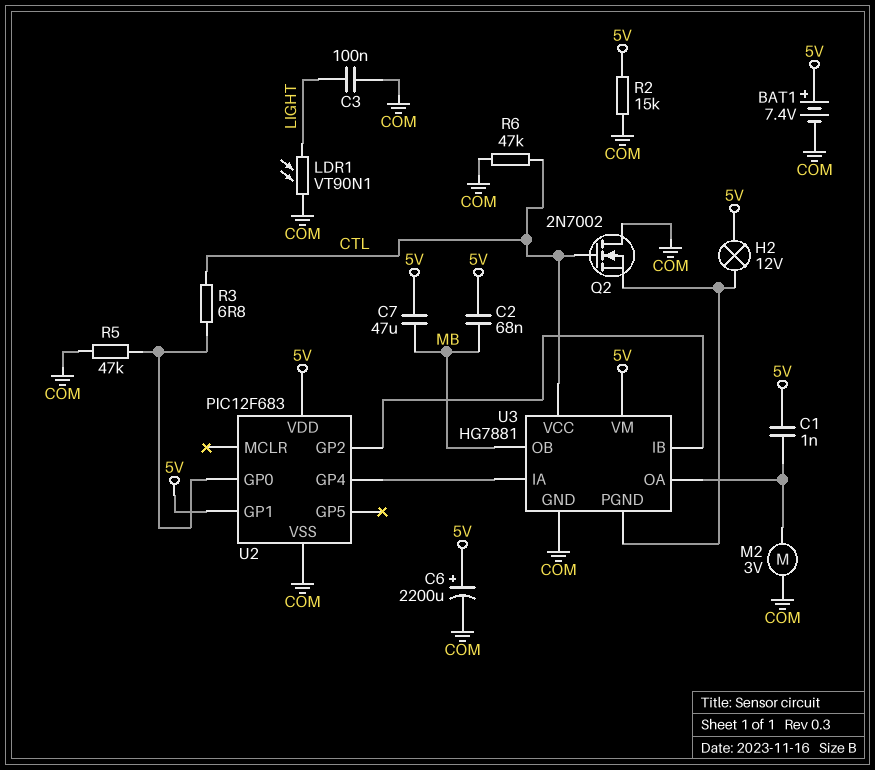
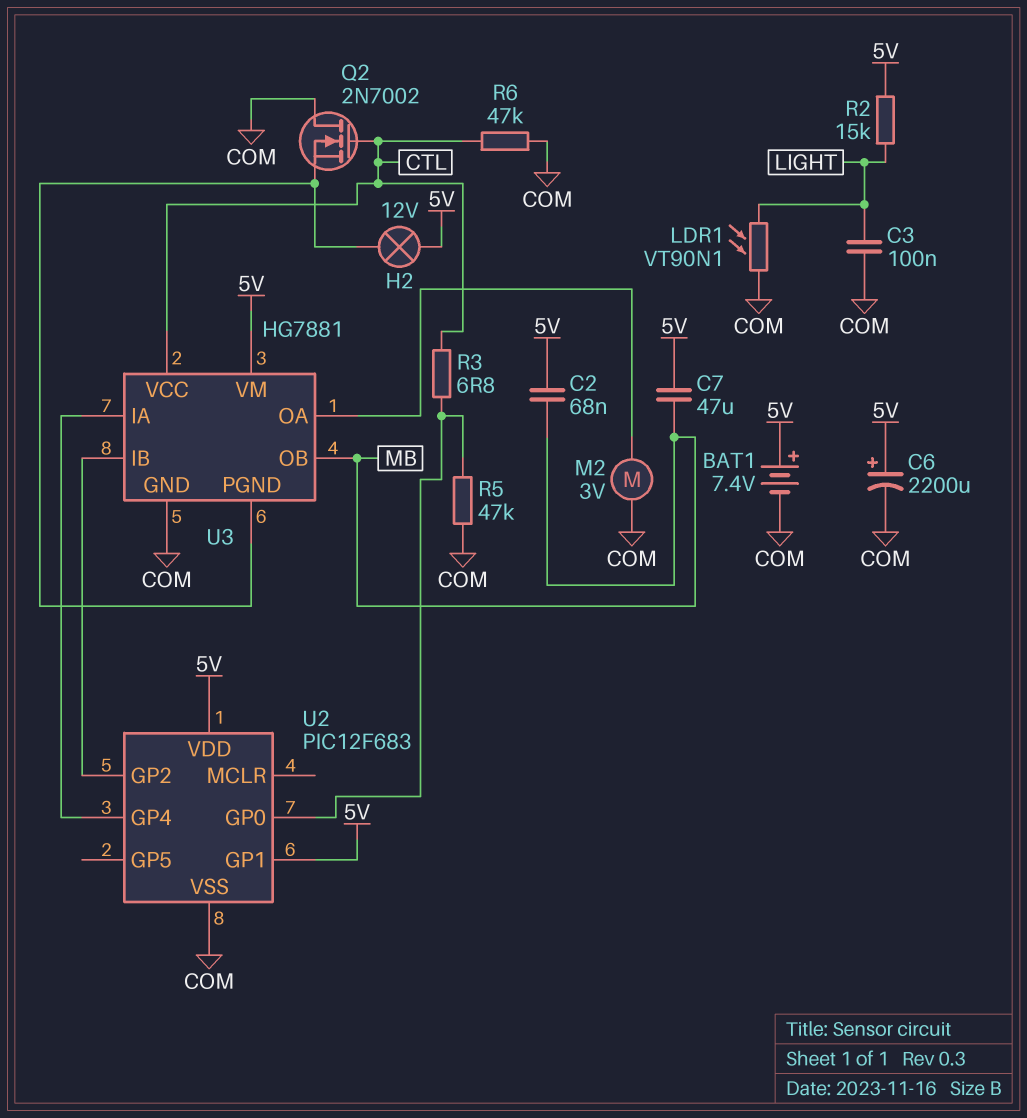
C1: 1nF (5V, U3/OA) -> none
R2: 15k (5V, COM) -> 15k (5V, LIGHT)

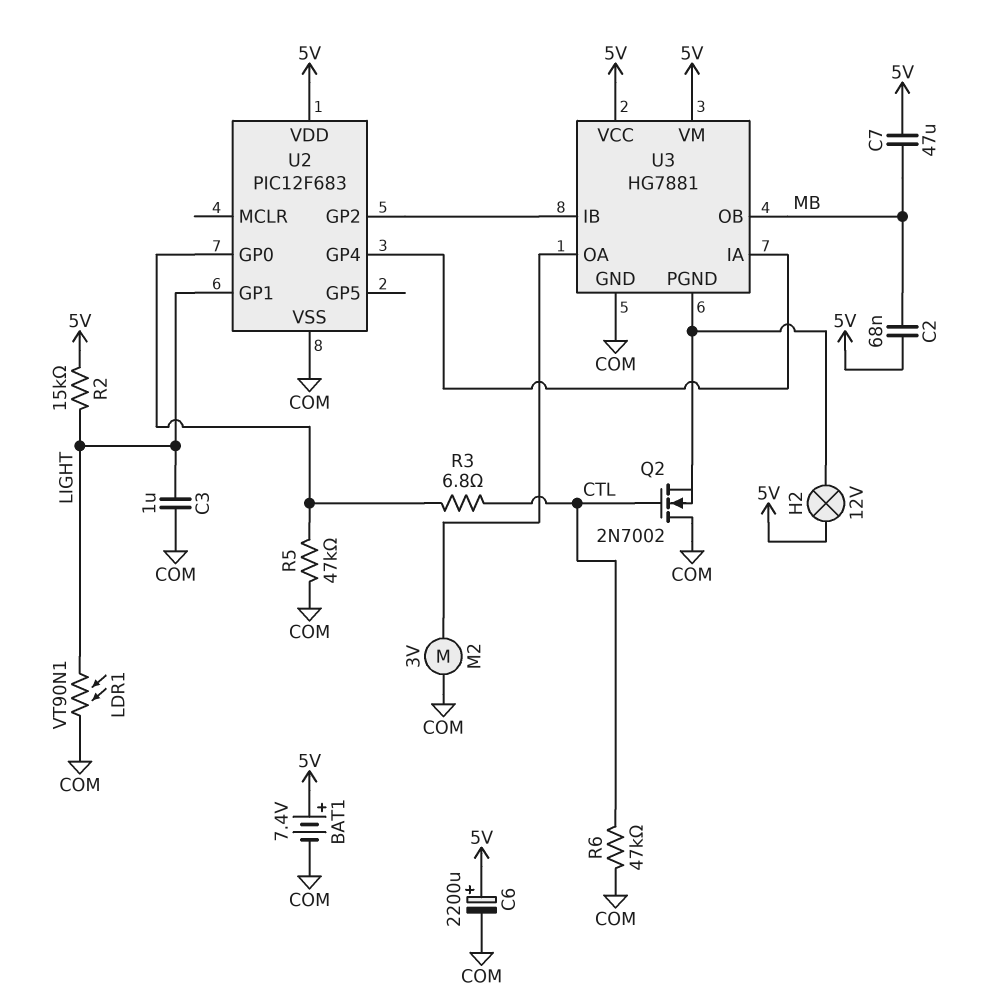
C3: 100nF (COM, LIGHT) -> 1uF (COM, LIGHT)
U2 pin GP1: 5V -> LIGHT
U3 pin VCC: CTL -> 5V

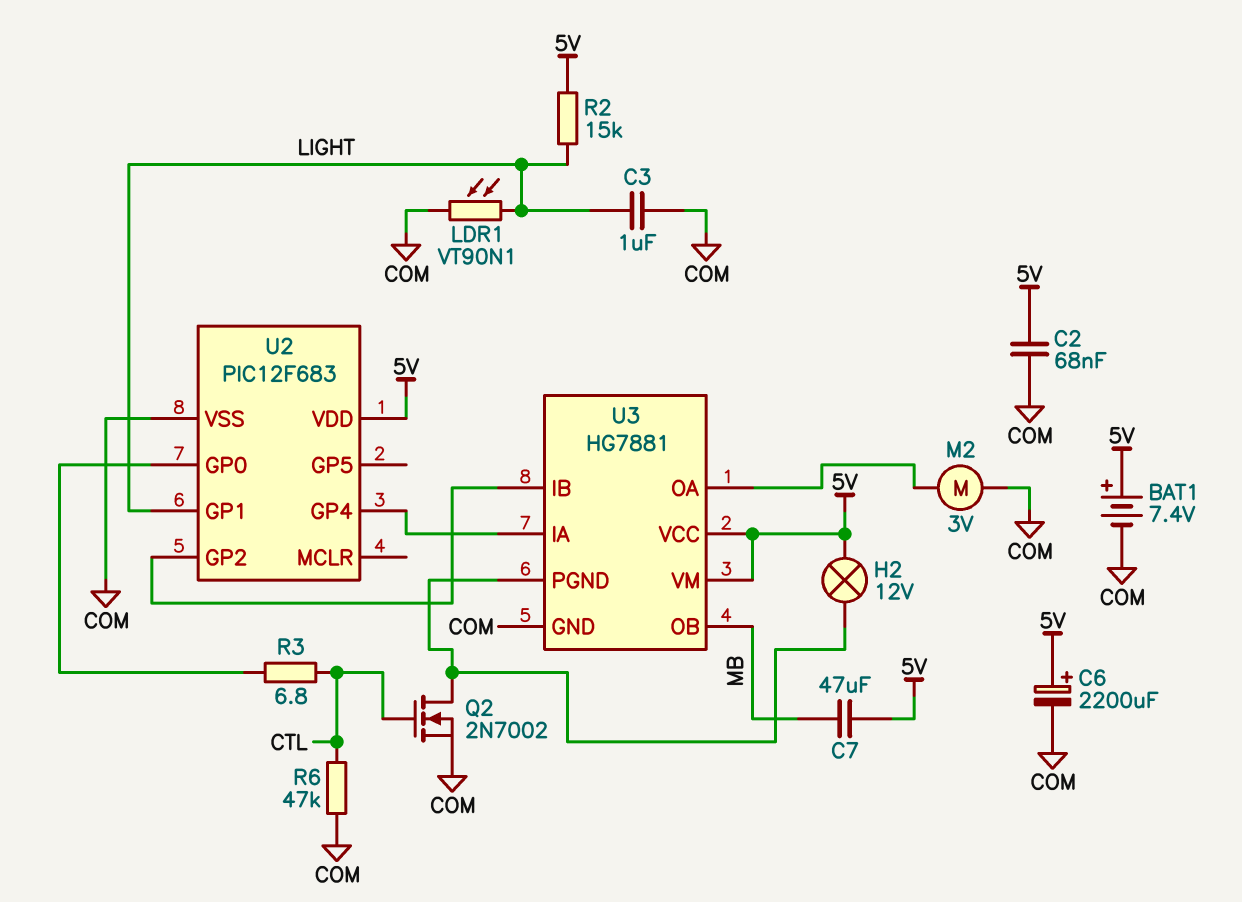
C2: 68nF (5V, MB) -> 68nF (5V, COM)
Q2: NMOS 2N7002 (G CTL, D COM, S U3/PGND) -> NMOS 2N7002 (G CTL, D U3/PGND, S COM)
R5: 47k (COM, U2/GP0) -> none

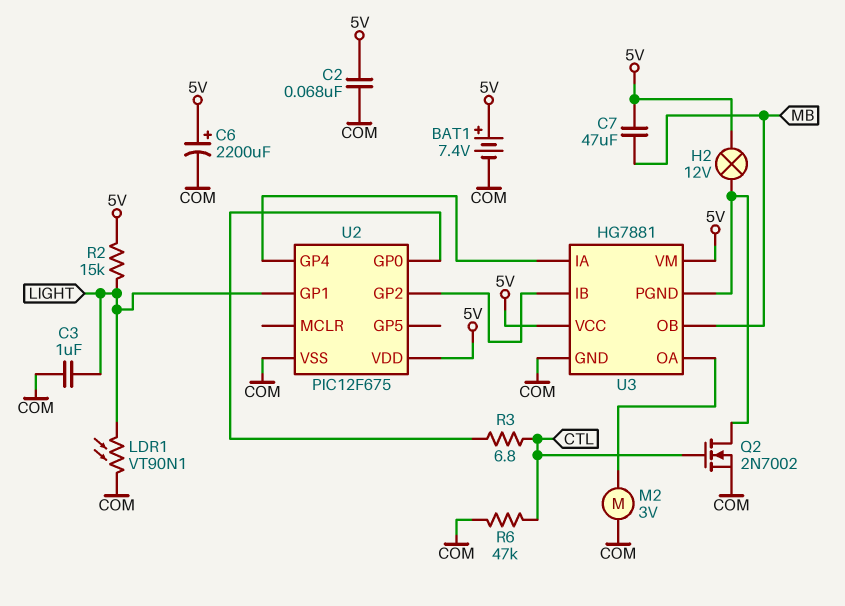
U2: PIC12F683 -> PIC12F675

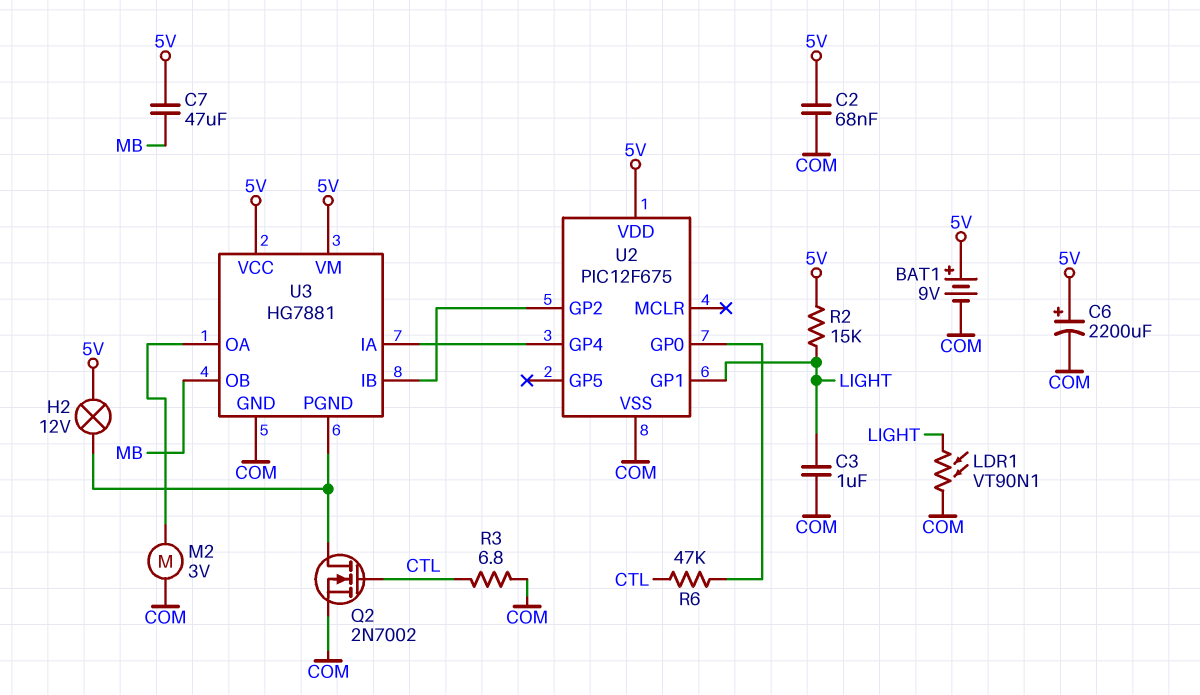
BAT1: 7.4V (plus 5V, minus COM) -> 9V (plus 5V, minus COM)
R3: 6.8 (CTL, U2/GP0) -> 6.8 (COM, CTL)
R6: 47k (COM, CTL) -> 47k (CTL, U2/GP0)

